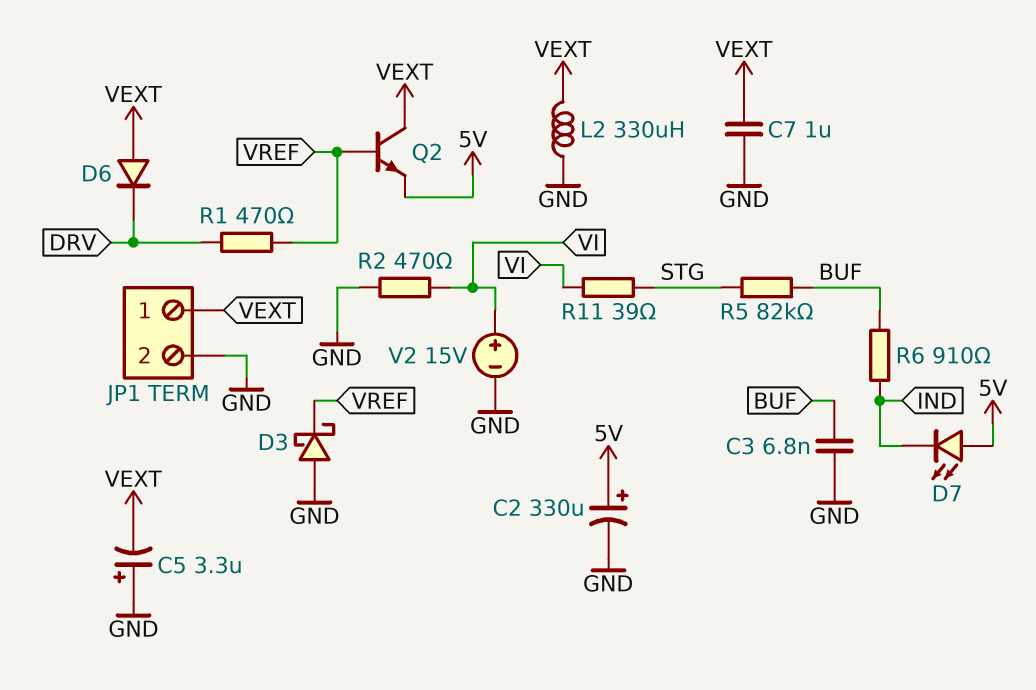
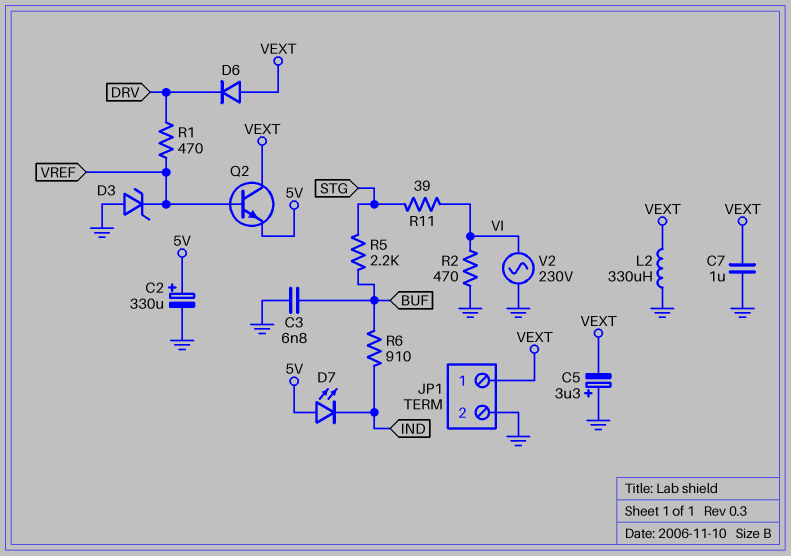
D3: schottky (A GND, K VREF) -> zener (A GND, K VREF)
R5: 82k (BUF, STG) -> 2.2k (BUF, STG)
V2: 15V (plus VI, minus GND) -> AC 230V (GND, VI)

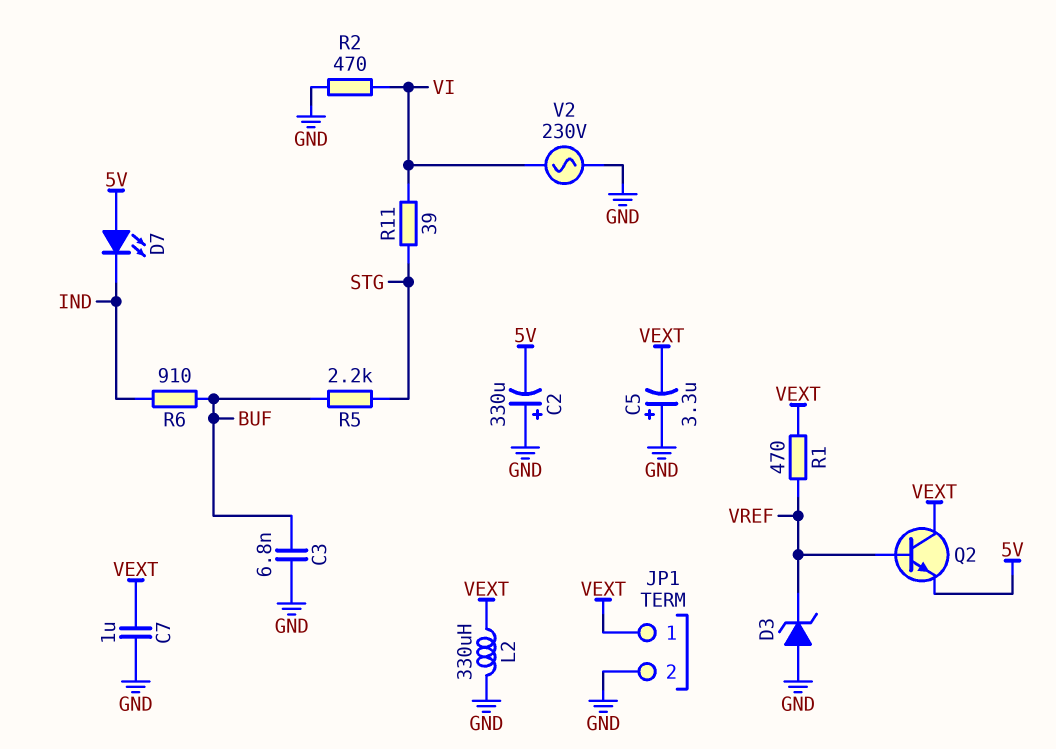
C2: 330uF (plus 5V, minus GND) -> 330uF (plus GND, minus 5V)
D6: diode (A VEXT, K DRV) -> none
R1: 470 (DRV, VREF) -> 470 (VEXT, VREF)

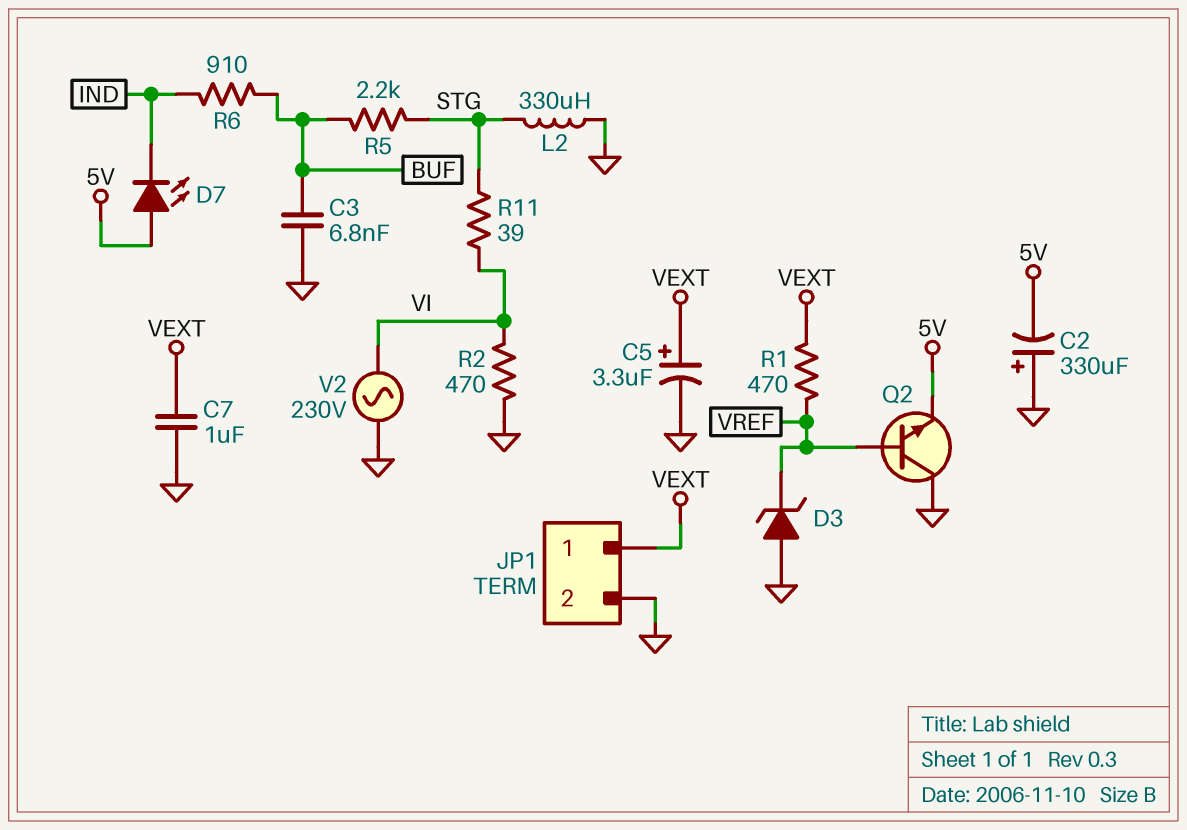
C5: 3.3uF (plus GND, minus VEXT) -> 3.3uF (plus VEXT, minus GND)
L2: 330uH (GND, VEXT) -> 330uH (GND, STG)
Q2: NPN (B VREF, C VEXT, E 5V) -> NPN (B VREF, C GND, E 5V)

